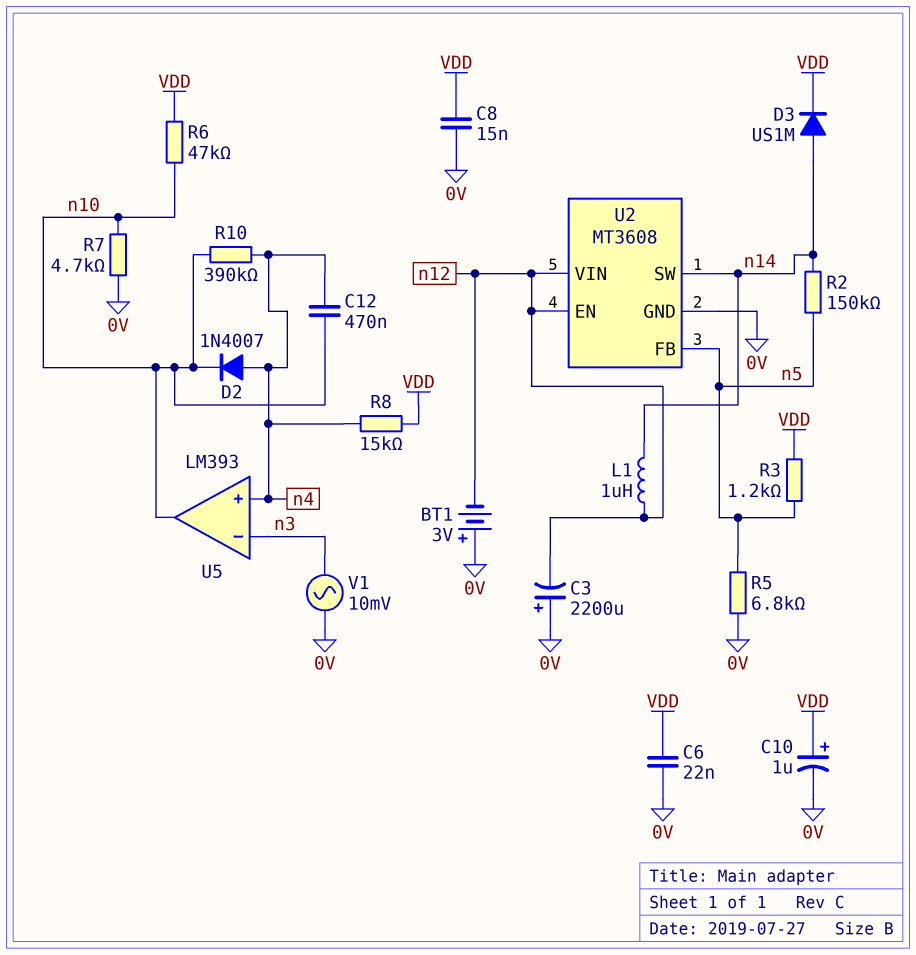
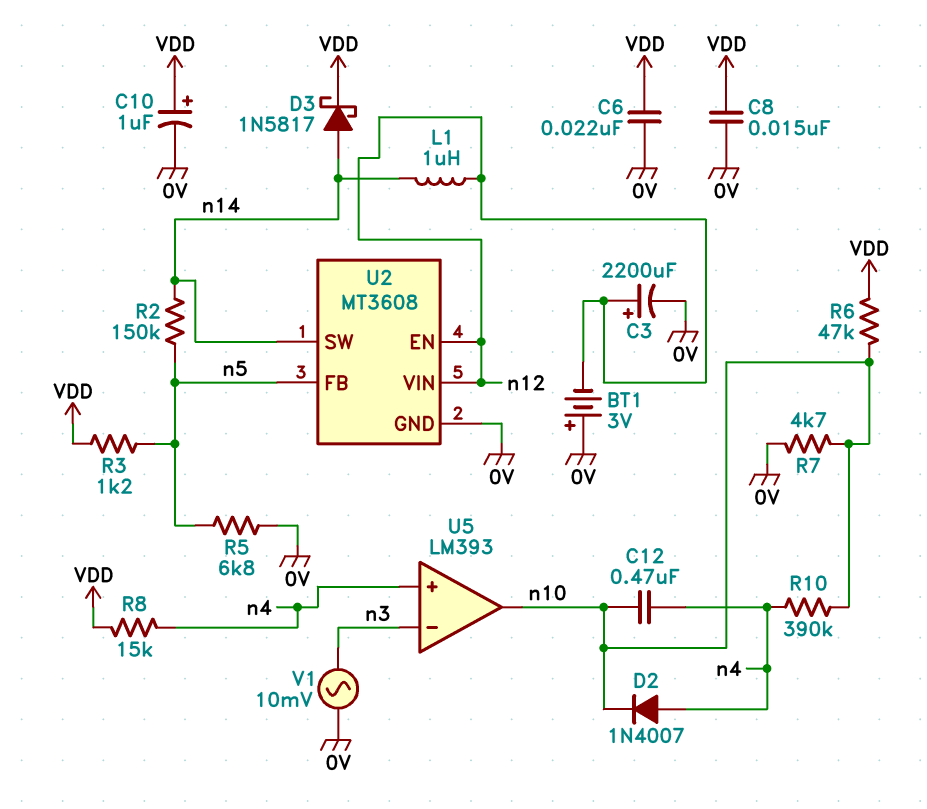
C3: 2200uF (plus 0V, minus n12) -> 2200uF (plus n12, minus 0V)
D3: diode US1M (A n14, K VDD) -> schottky 1N5817 (A n14, K VDD)

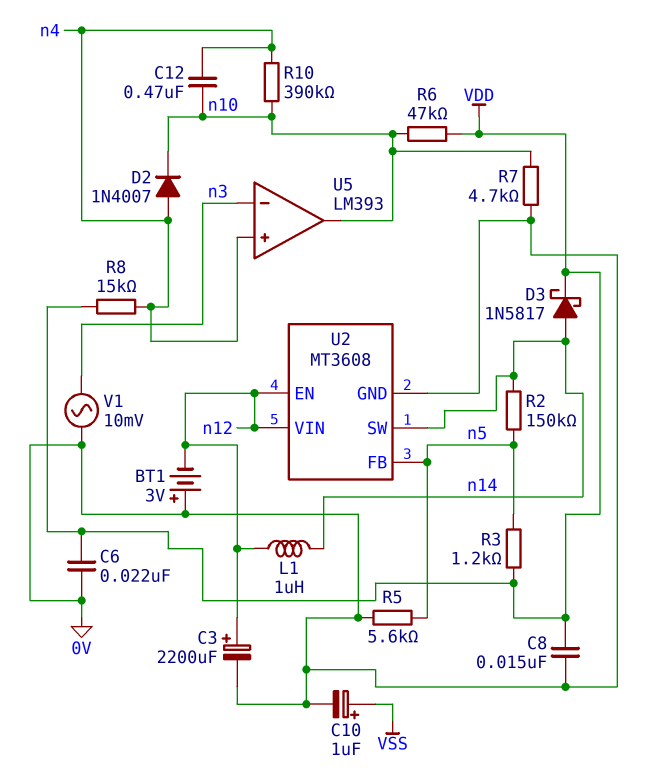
C10: 1uF (plus VDD, minus 0V) -> 1uF (plus VSS, minus 0V)
R5: 6.8k (0V, n5) -> 5.6k (0V, n5)

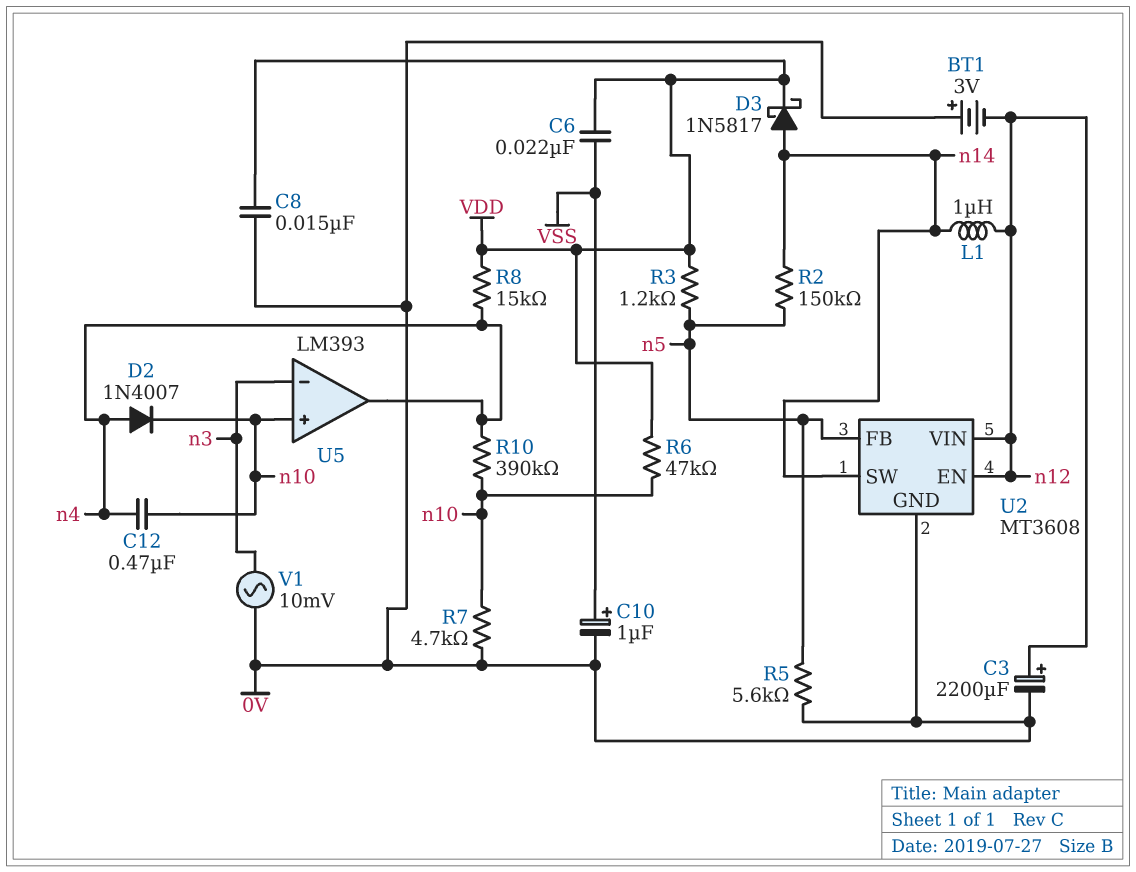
C6: 22nF (0V, VDD) -> 22nF (VDD, VSS)
U5 pin in+: n4 -> n10
U5 pin out: n10 -> n4

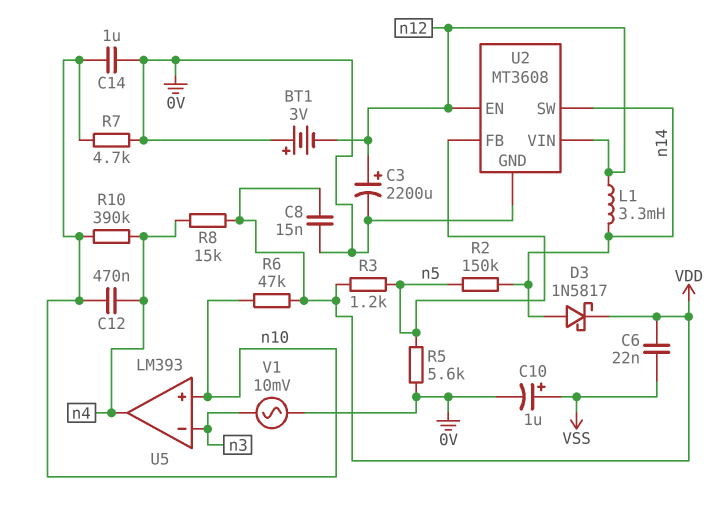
C14: none -> 1uF (0V, n10)
D2: diode 1N4007 (A n4, K n10) -> none
L1: 1uH (n12, n14) -> 3.3mH (n12, n14)

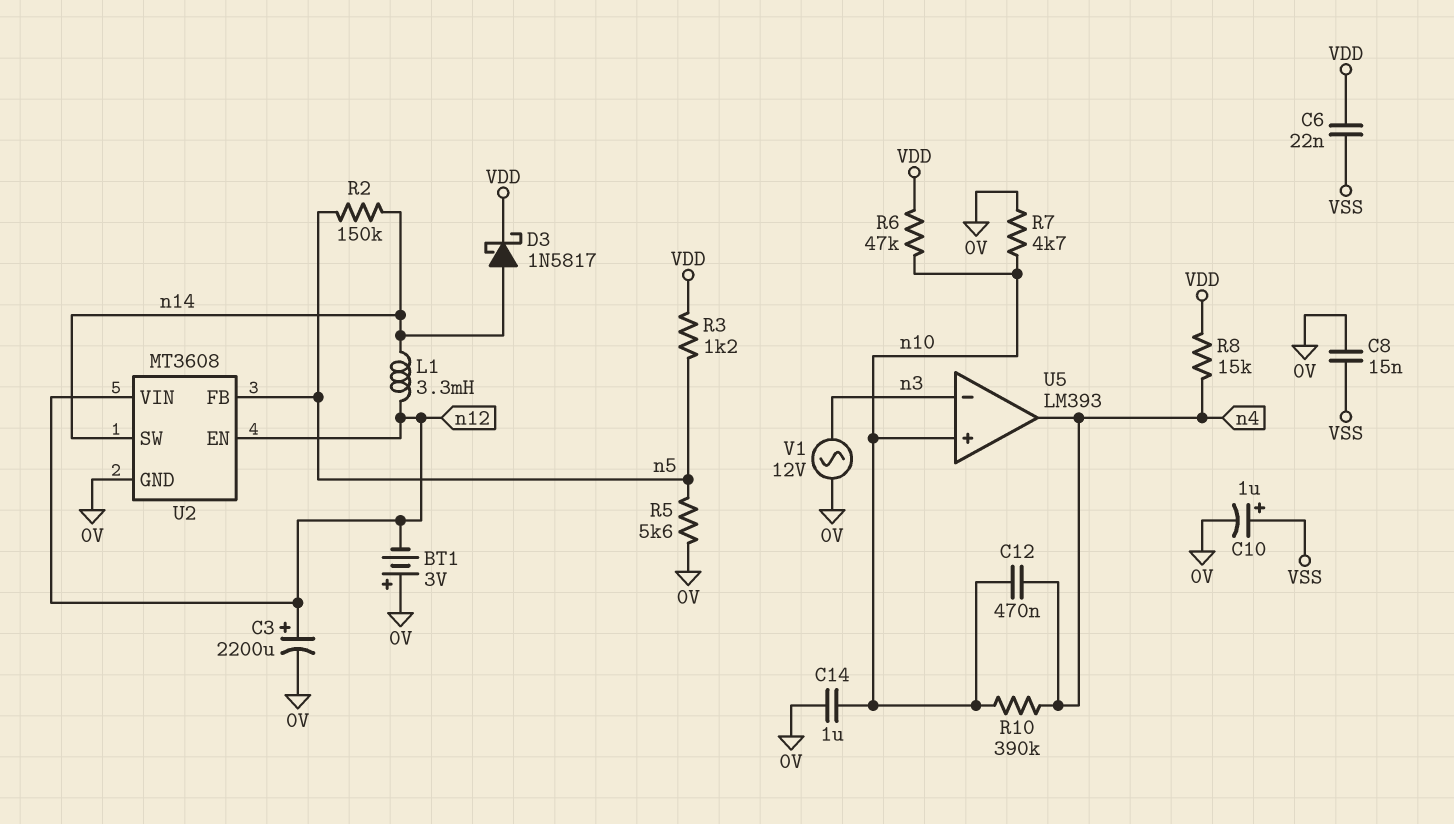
C8: 15nF (0V, VDD) -> 15nF (0V, VSS)
V1: AC 10mV (0V, n3) -> AC 12V (0V, n3)

